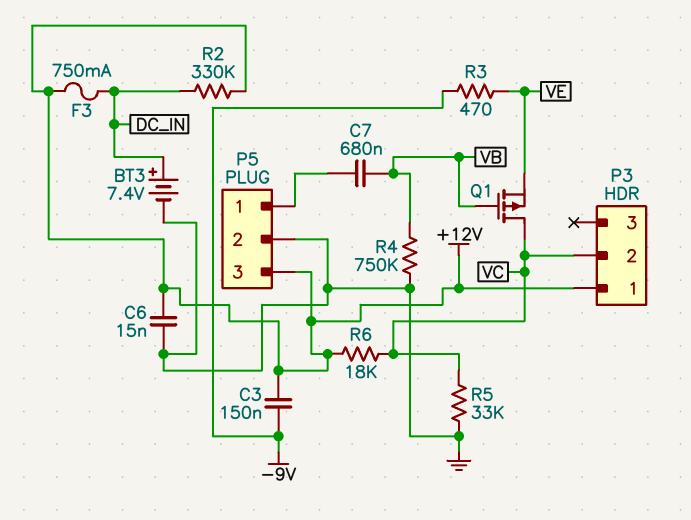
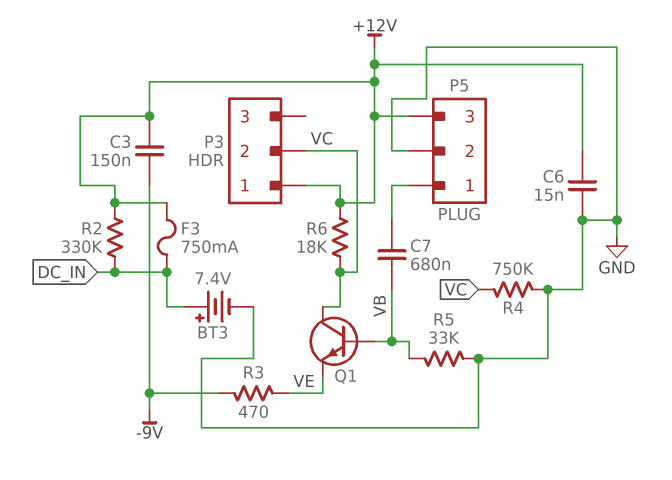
Q1: PMOS (G VB, D VC, S VE) -> NPN (B VB, C VC, E VE)
R4: 750k (GND, VB) -> 750k (GND, VC)
R5: 33k (GND, VC) -> 33k (GND, VB)

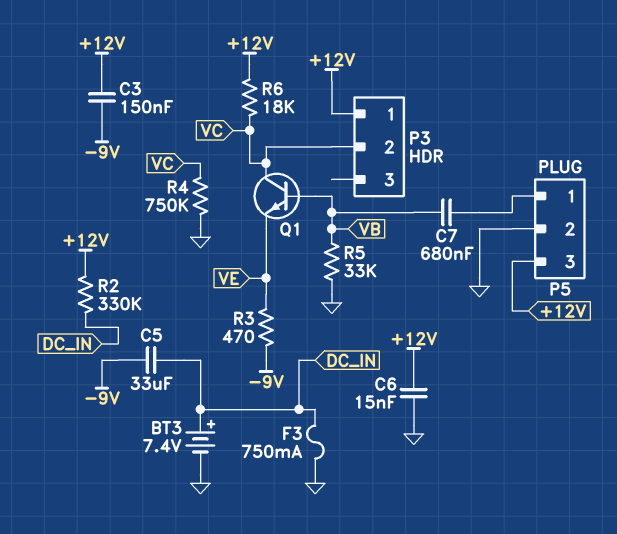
C5: none -> 33uF (-9V, DC_IN)
F3: 750mA (+12V, DC_IN) -> 750mA (DC_IN, GND)

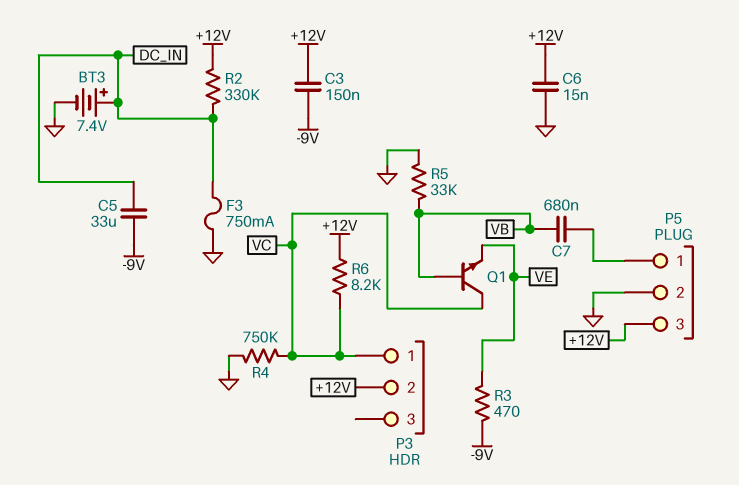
P3 pin 1: +12V -> VC
P3 pin 2: VC -> +12V
R6: 18k (+12V, VC) -> 8.2k (+12V, VC)

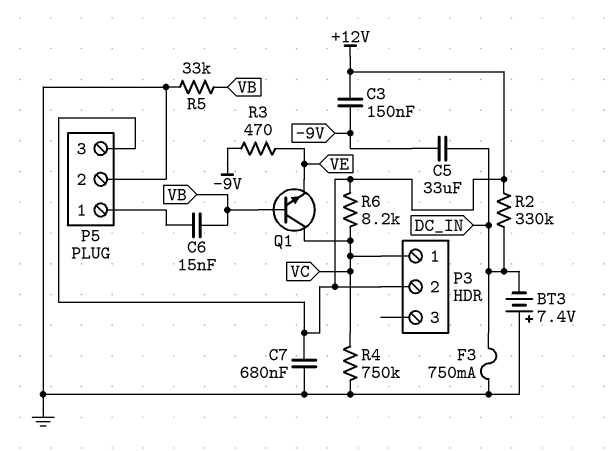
BT3: 7.4V (plus DC_IN, minus GND) -> 7.4V (plus GND, minus DC_IN)
C6: 15nF (+12V, GND) -> 15nF (P5/1, VB)
C7: 680nF (P5/1, VB) -> 680nF (+12V, GND)

